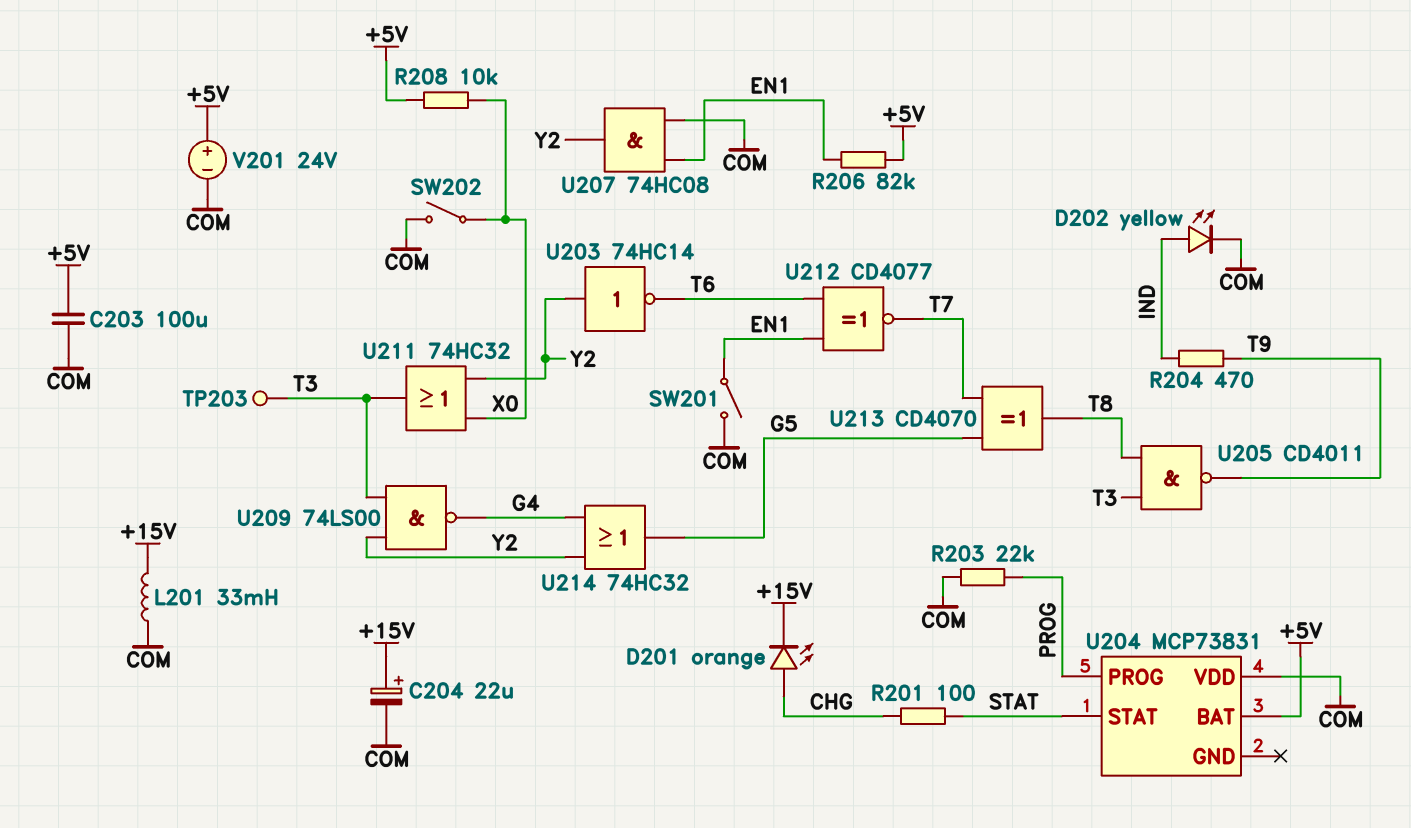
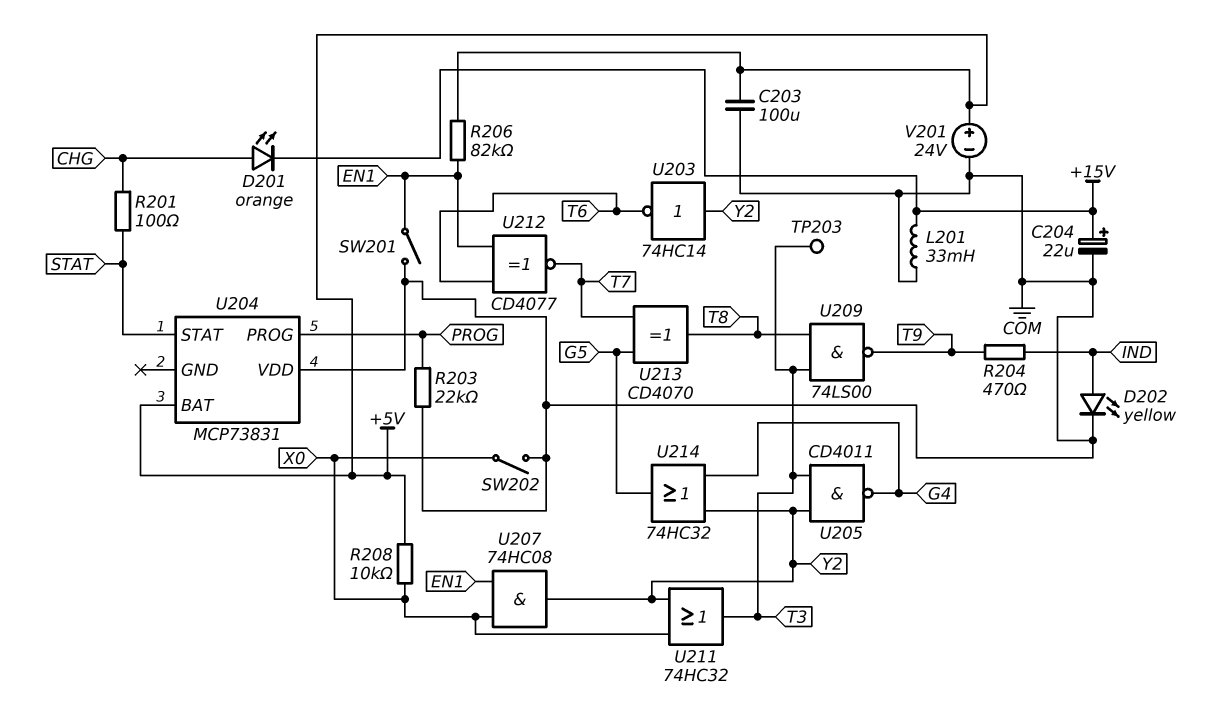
U205: NAND CD4011 (in T3, in T8, out T9) -> NAND CD4011 (in T3, in Y2, out G4)
U207: AND 74HC08 (in COM, in EN1, out Y2) -> AND 74HC08 (in EN1, in X0, out Y2)
U209: NAND 74LS00 (in T3, in Y2, out G4) -> NAND 74LS00 (in T3, in T8, out T9)

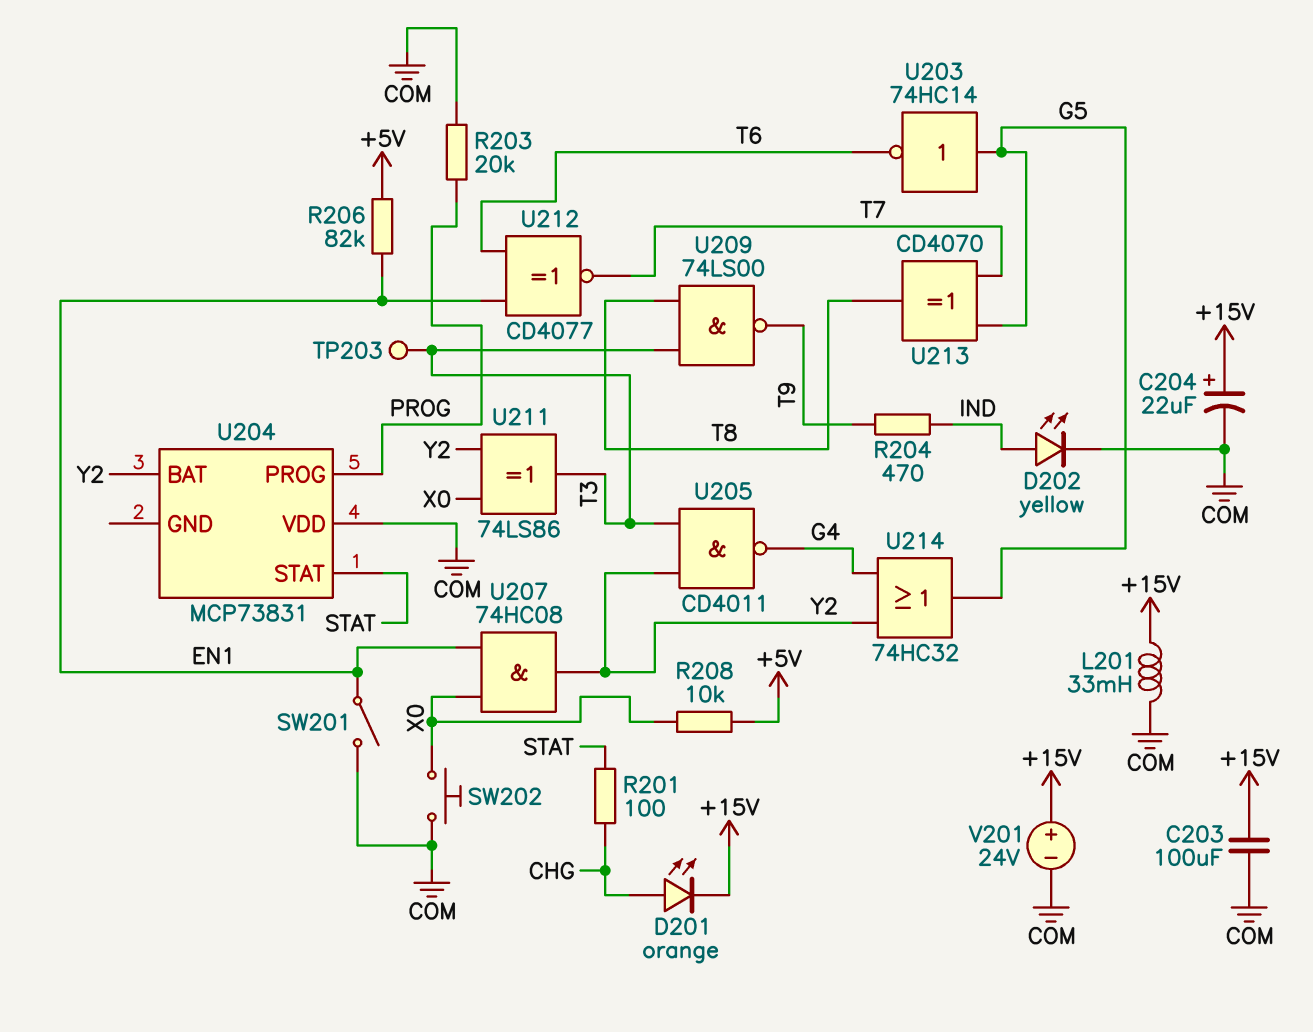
C203: 100uF (+5V, COM) -> 100uF (+15V, COM)
R203: 22k (COM, PROG) -> 20k (COM, PROG)
SW202: switch (COM, X0) -> button (COM, X0)
U203: NOT 74HC14 (in Y2, out T6) -> NOT 74HC14 (in G5, out T6)
U204 pin BAT: +5V -> Y2
U211: OR 74HC32 (in X0, in Y2, out T3) -> XOR 74LS86 (in X0, in Y2, out T3)
V201: 24V (plus +5V, minus COM) -> 24V (plus +15V, minus COM)

